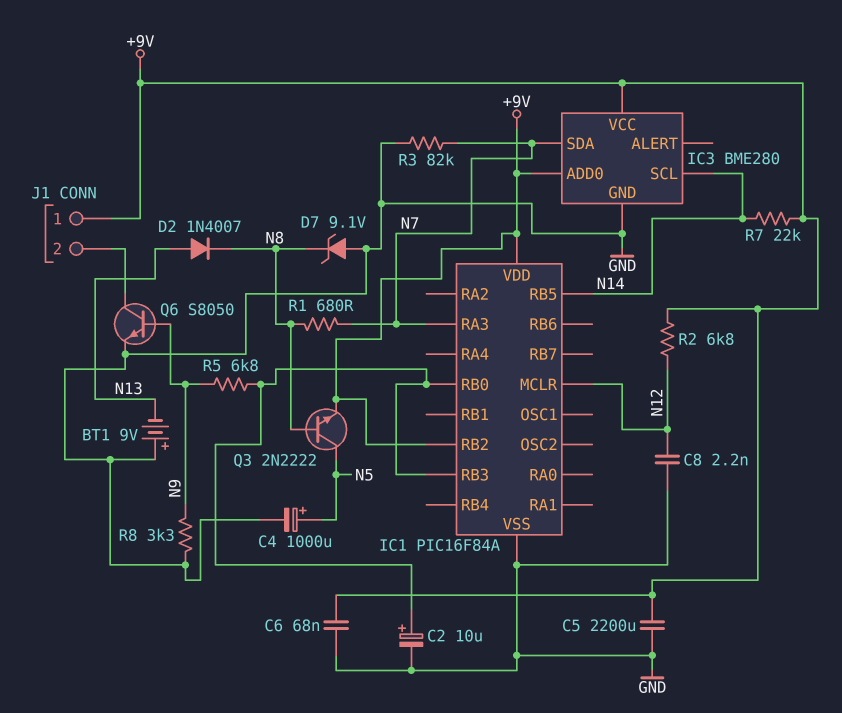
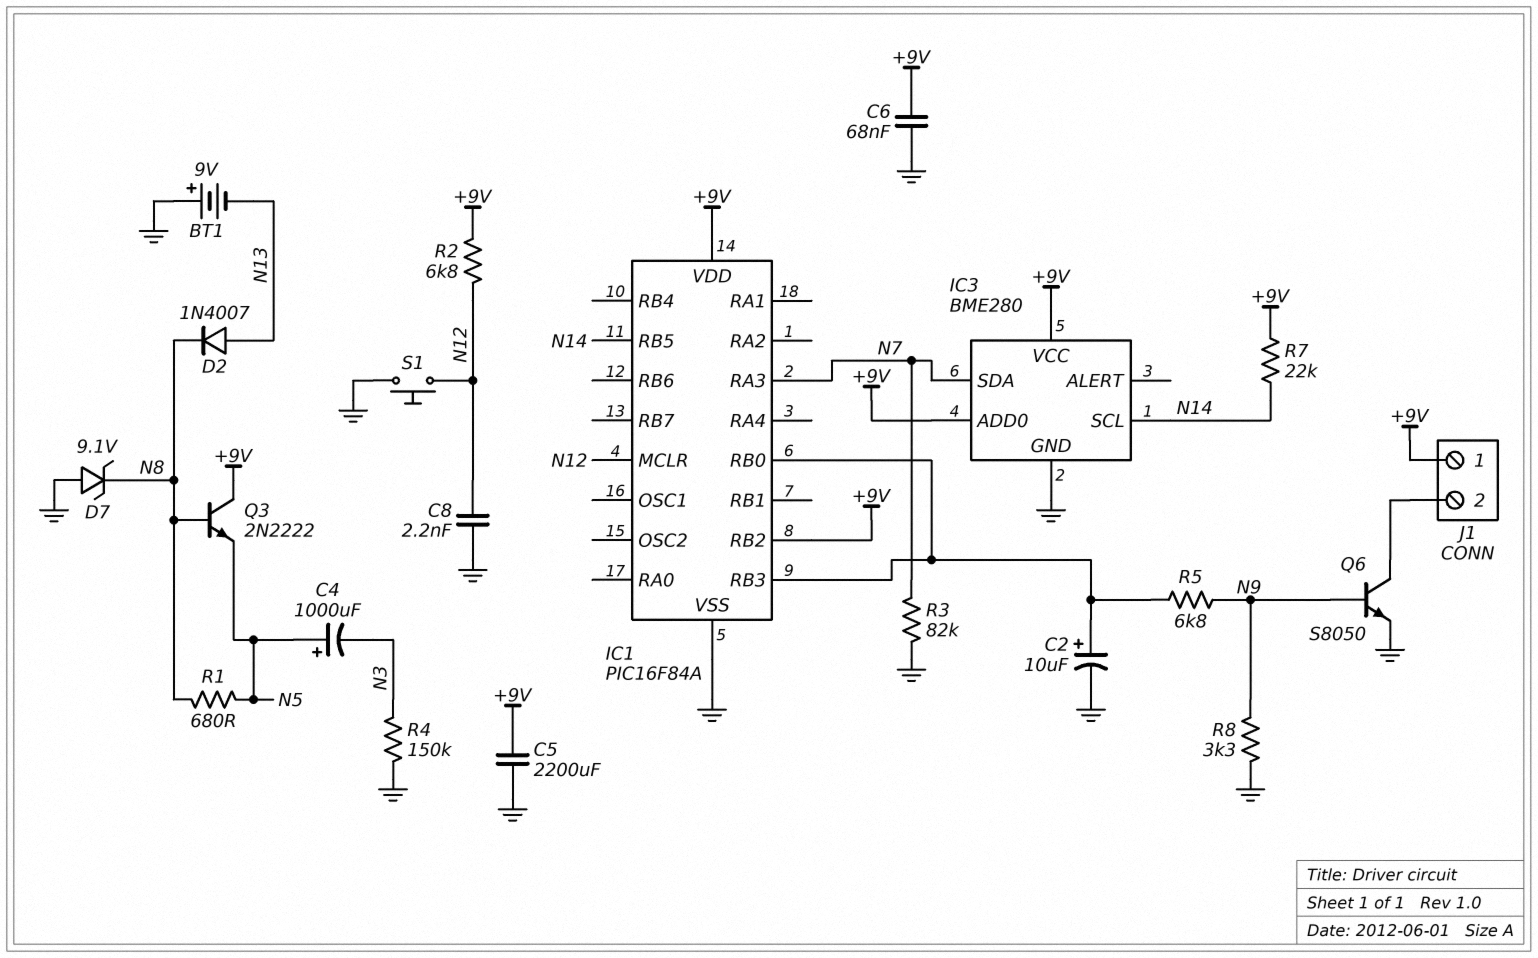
C4: 1000uF (plus N5, minus GND) -> 1000uF (plus N5, minus N3)
Q3: NPN 2N2222 (B N8, C N5, E +9V) -> NPN 2N2222 (B N8, C +9V, E N5)
R1: 680 (N7, N8) -> 680 (N5, N8)
R4: none -> 150k (GND, N3)
S1: none -> button (GND, N12)

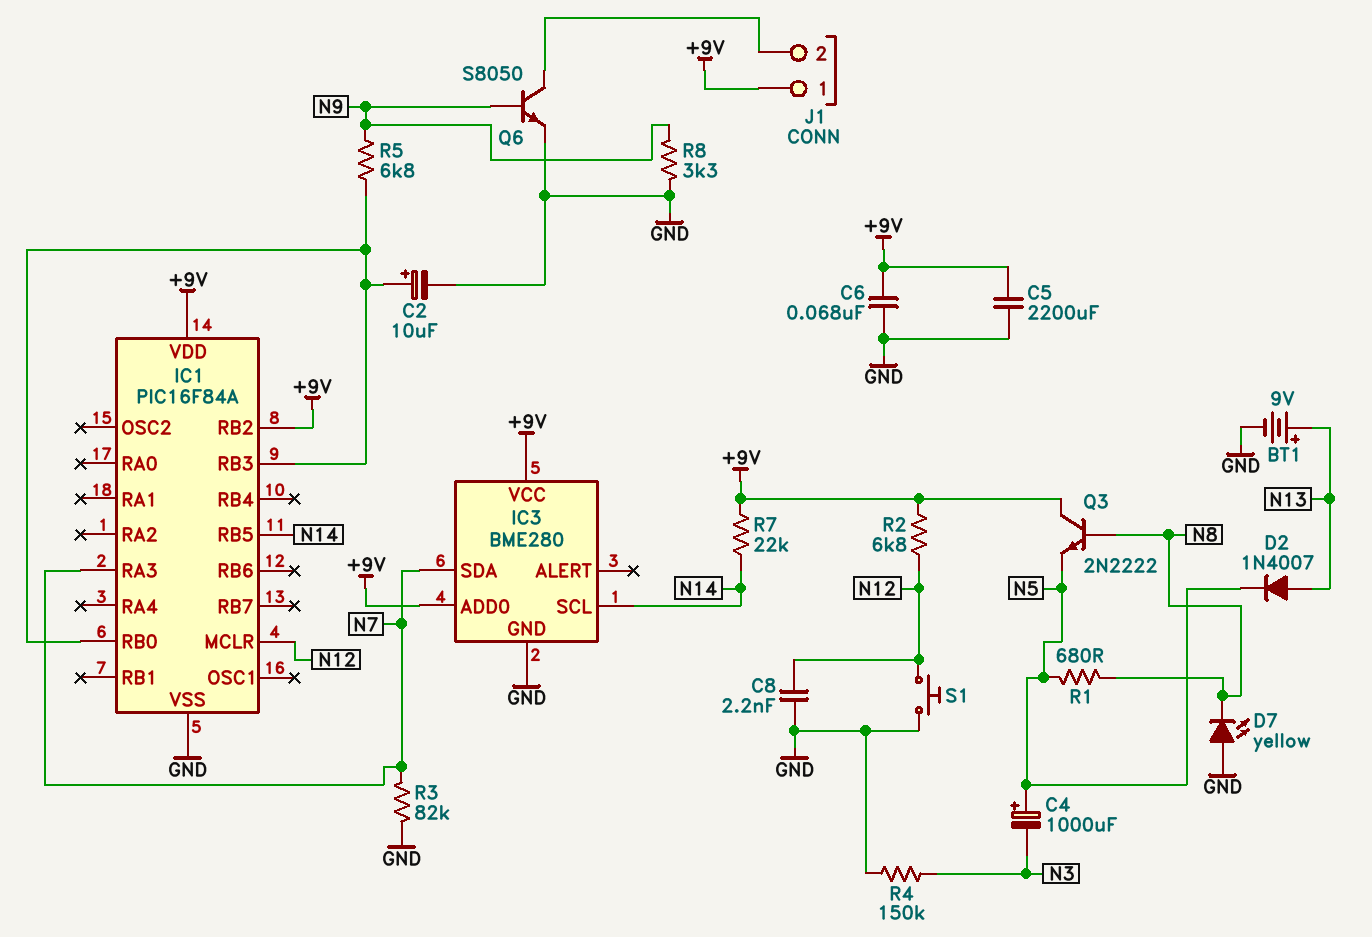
BT1: 9V (plus GND, minus N13) -> 9V (plus N13, minus GND)
D2: diode 1N4007 (A N13, K N8) -> diode 1N4007 (A N13, K N5)
D7: zener 9.1V (A GND, K N8) -> LED yellow (A GND, K N8)

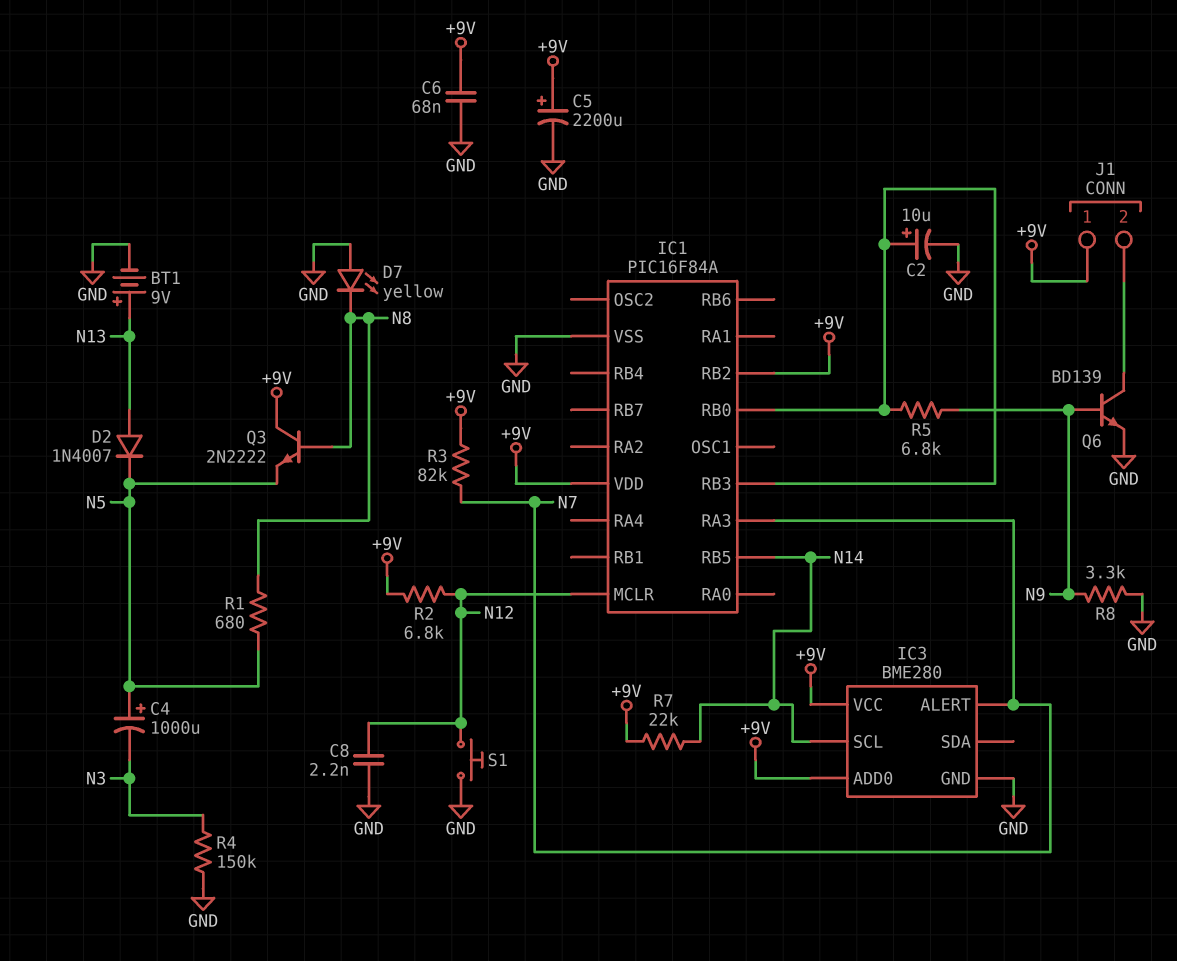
C5: 2200uF (+9V, GND) -> 2200uF (plus +9V, minus GND)
IC3 pin ALERT: none -> N7
IC3 pin SDA: N7 -> none
Q6: NPN S8050 (B N9, C J1/2, E GND) -> NPN BD139 (B N9, C J1/2, E GND)
R3: 82k (GND, N7) -> 82k (+9V, N7)

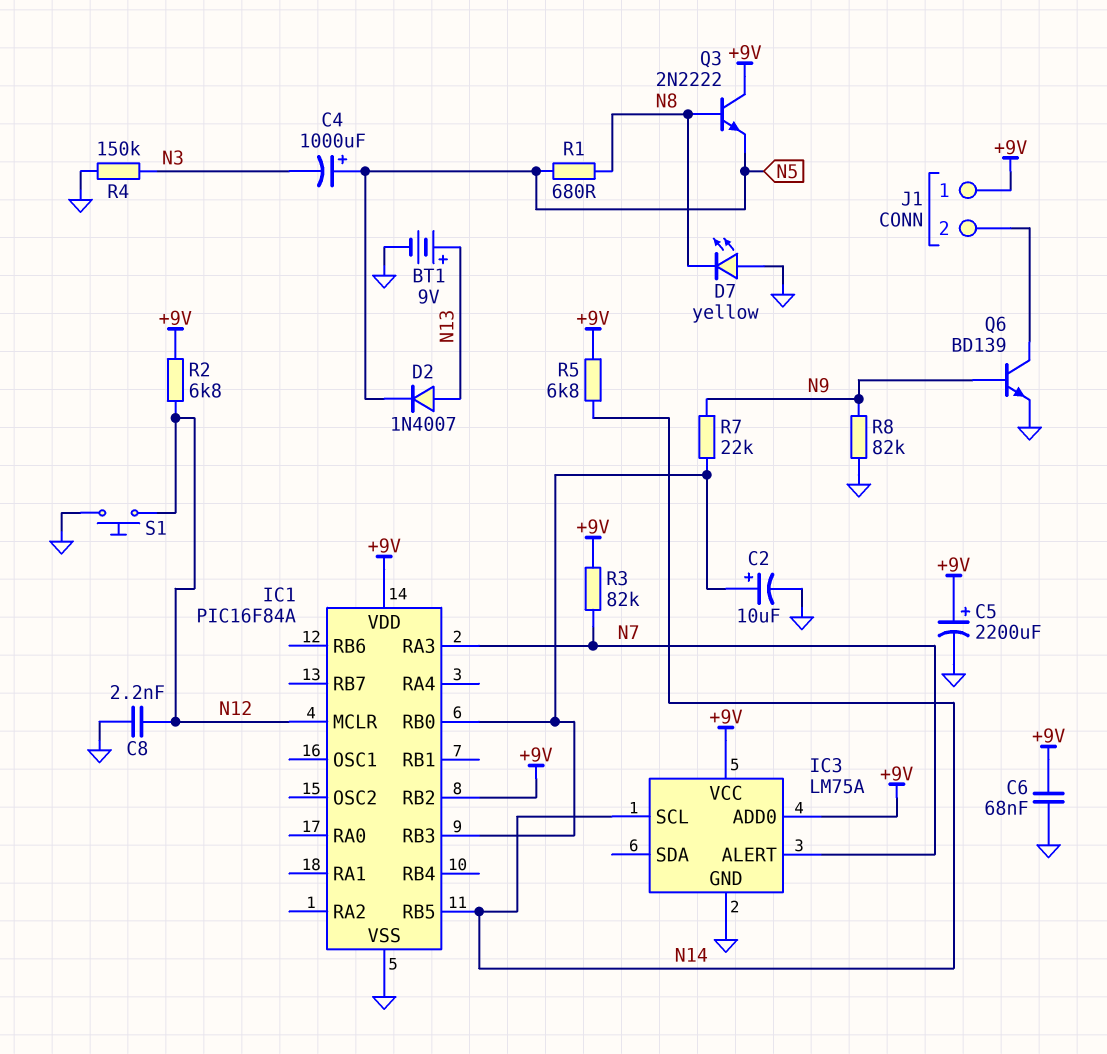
IC3: BME280 -> LM75A
R5: 6.8k (IC1/RB0, N9) -> 6.8k (+9V, N14)
R7: 22k (+9V, N14) -> 22k (IC1/RB0, N9)
R8: 3.3k (GND, N9) -> 82k (GND, N9)

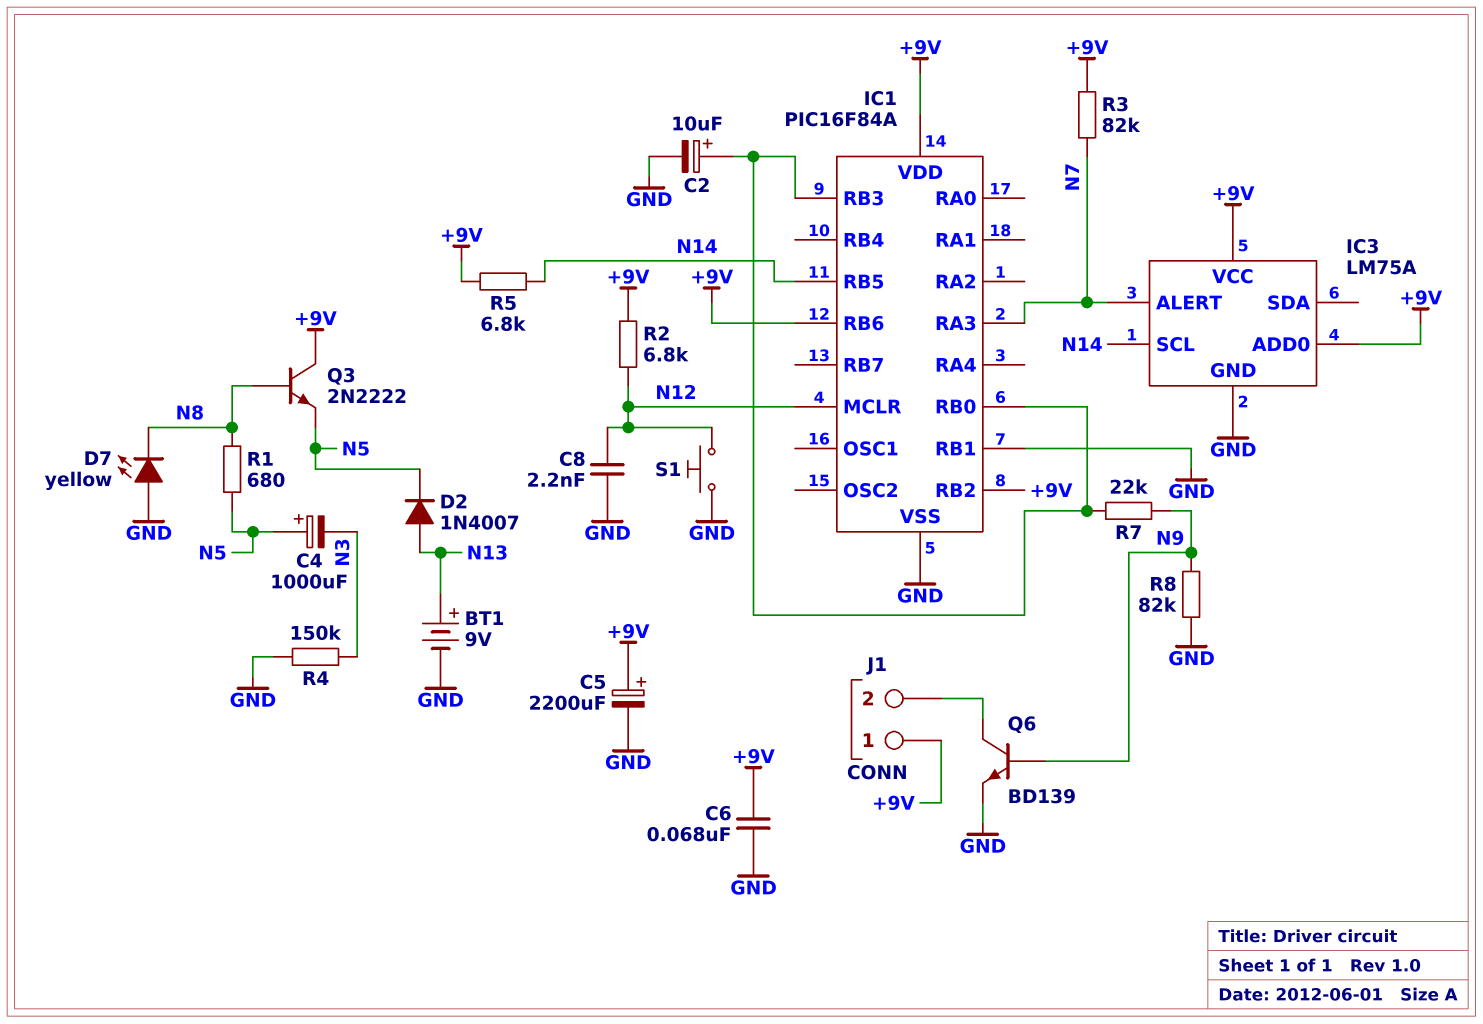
IC1 pin RB1: none -> GND
IC1 pin RB6: none -> +9V

